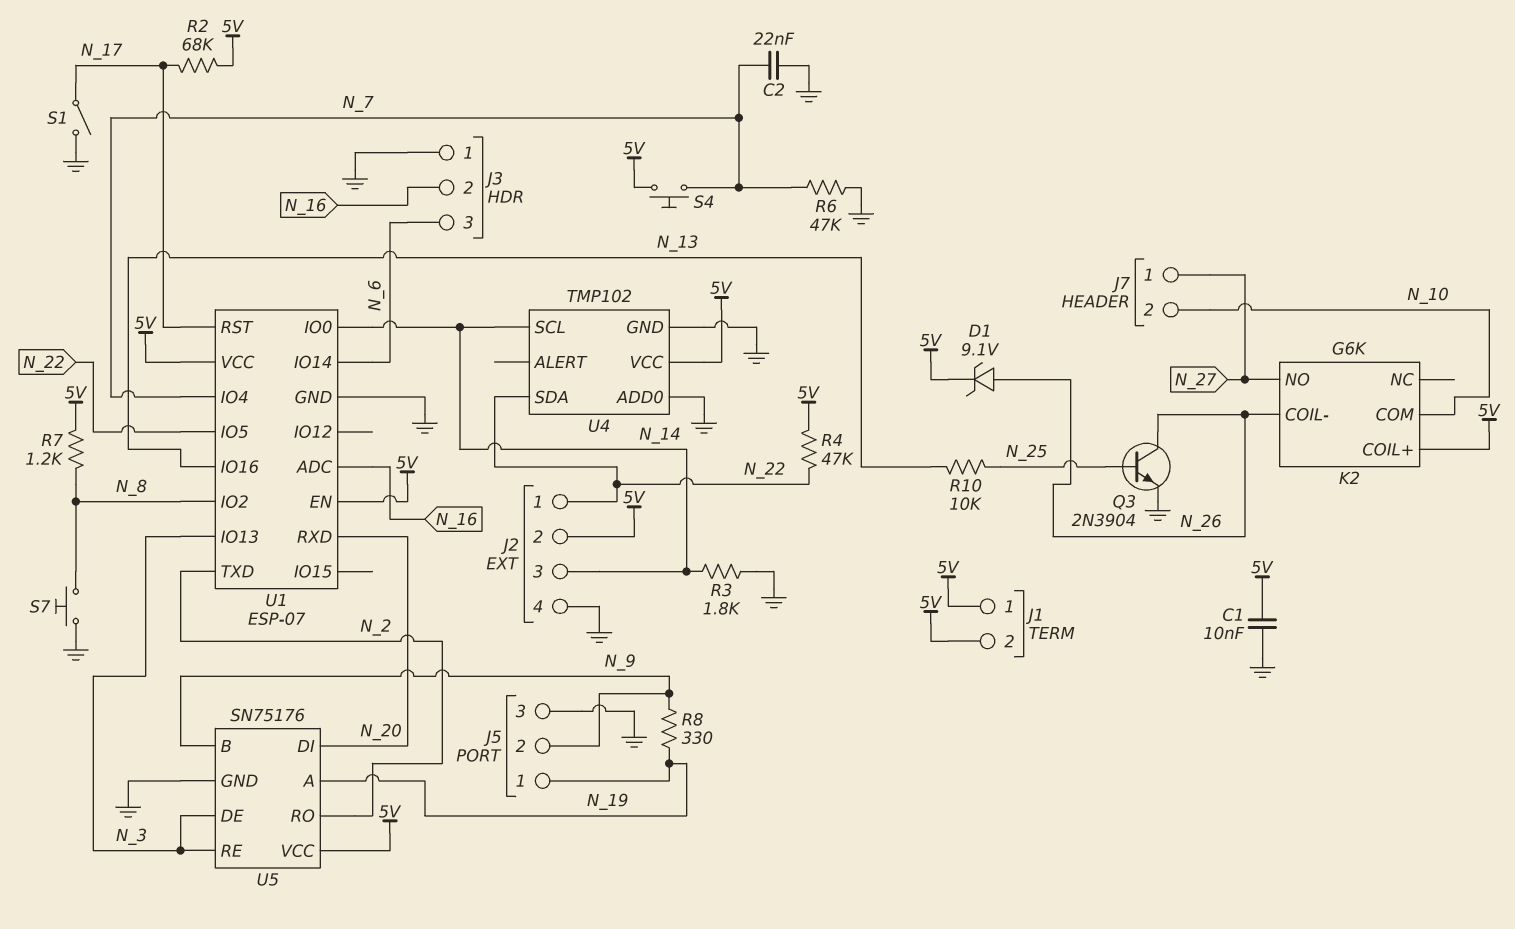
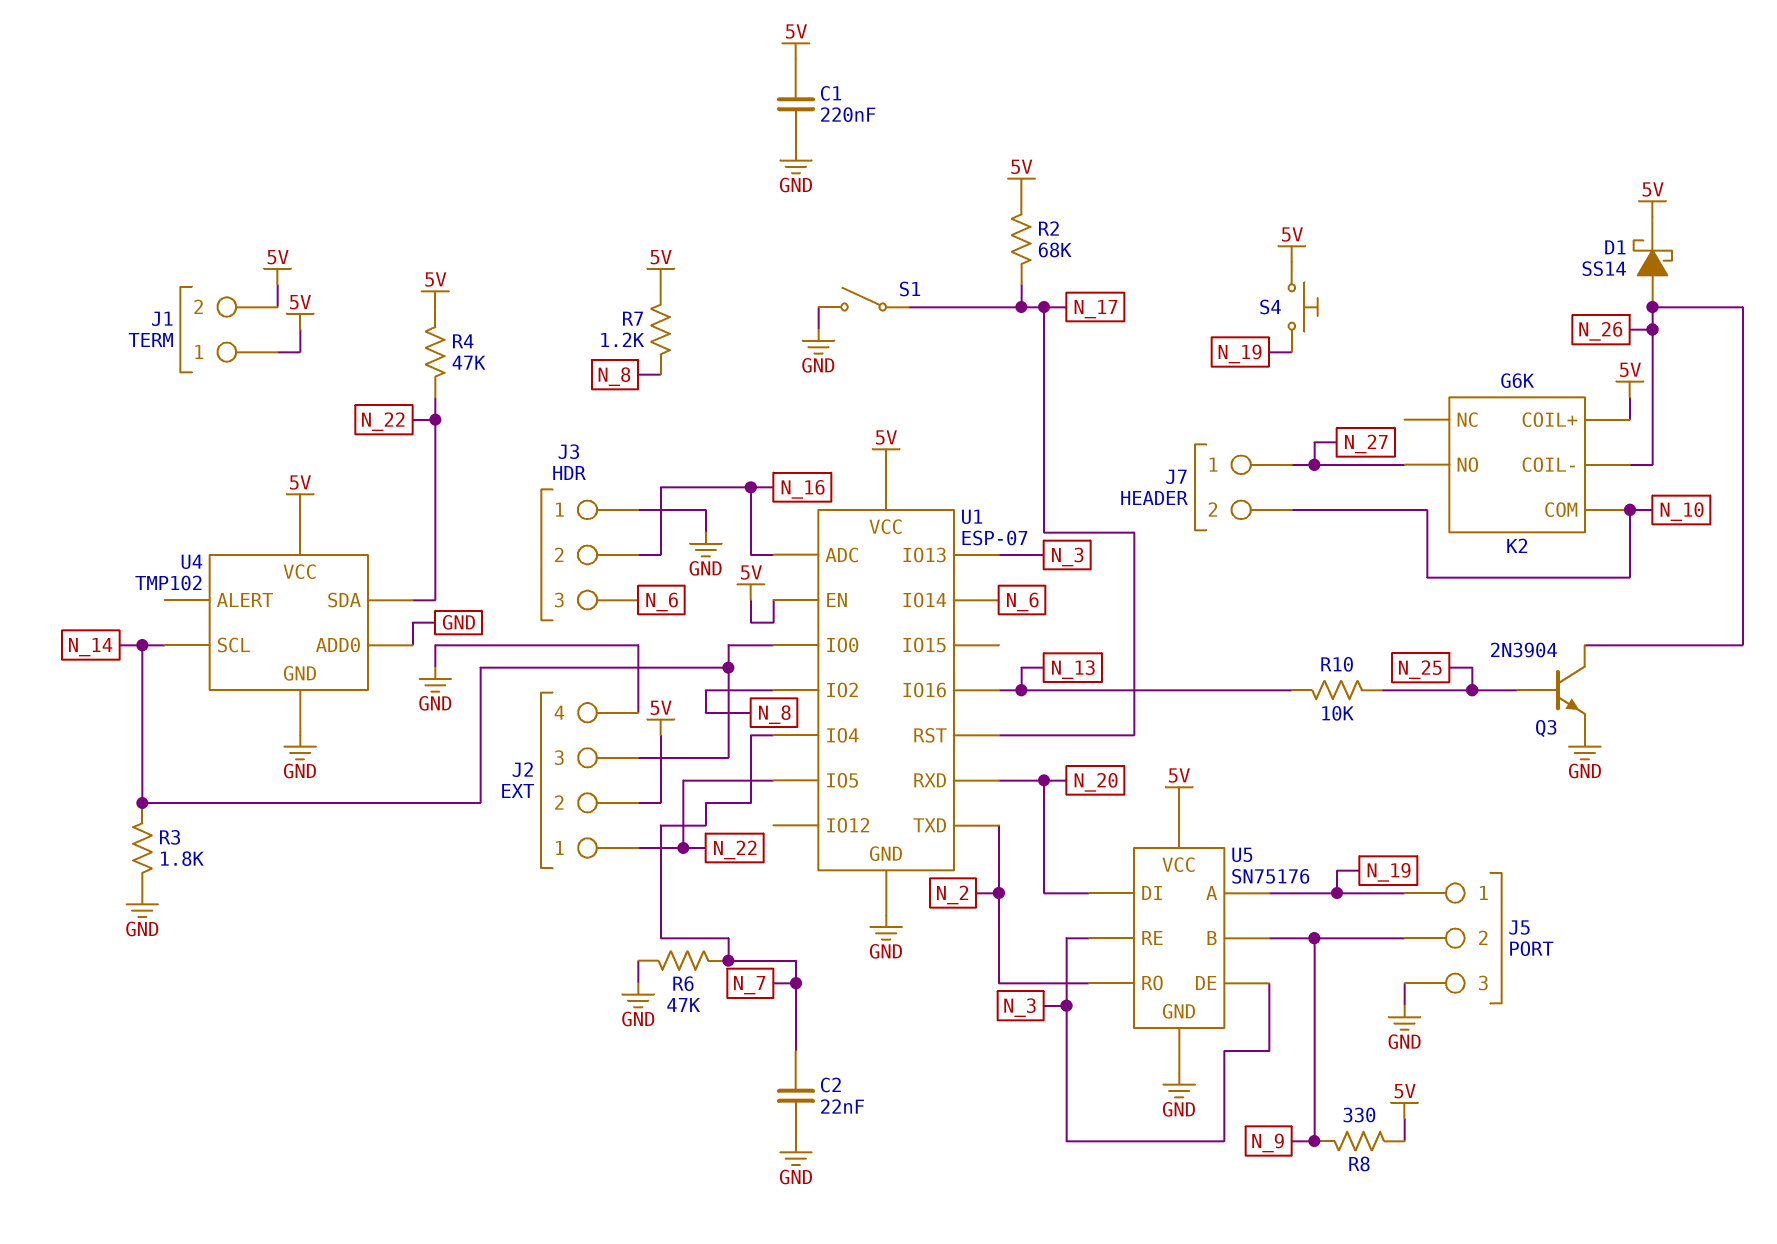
C1: 10nF (5V, GND) -> 220nF (5V, GND)
D1: zener 9.1V (A N_26, K 5V) -> schottky SS14 (A N_26, K 5V)
R8: 330 (N_9, N_19) -> 330 (5V, N_9)
S4: button (5V, N_7) -> button (5V, N_19)
S7: button (GND, N_8) -> none

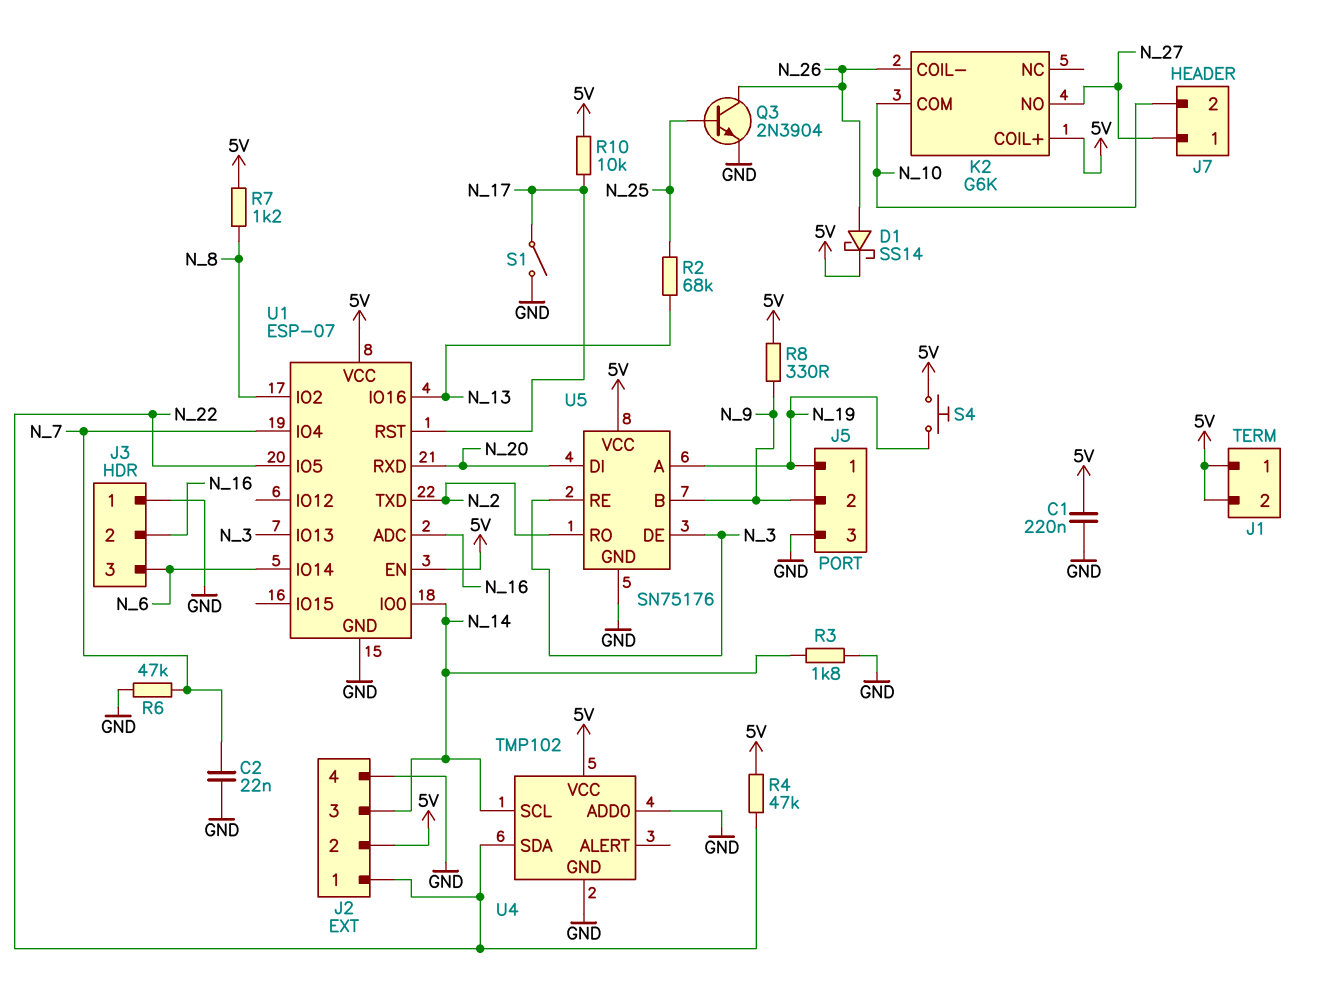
R2: 68k (5V, N_17) -> 68k (N_13, N_25)
R10: 10k (N_13, N_25) -> 10k (5V, N_17)

